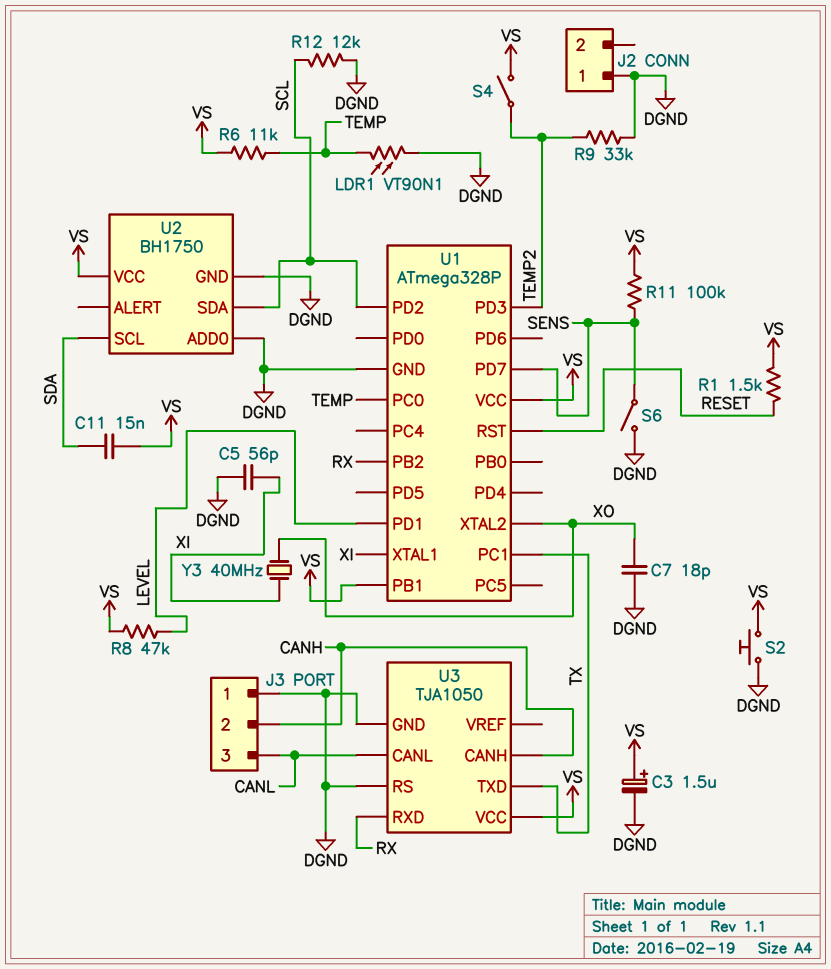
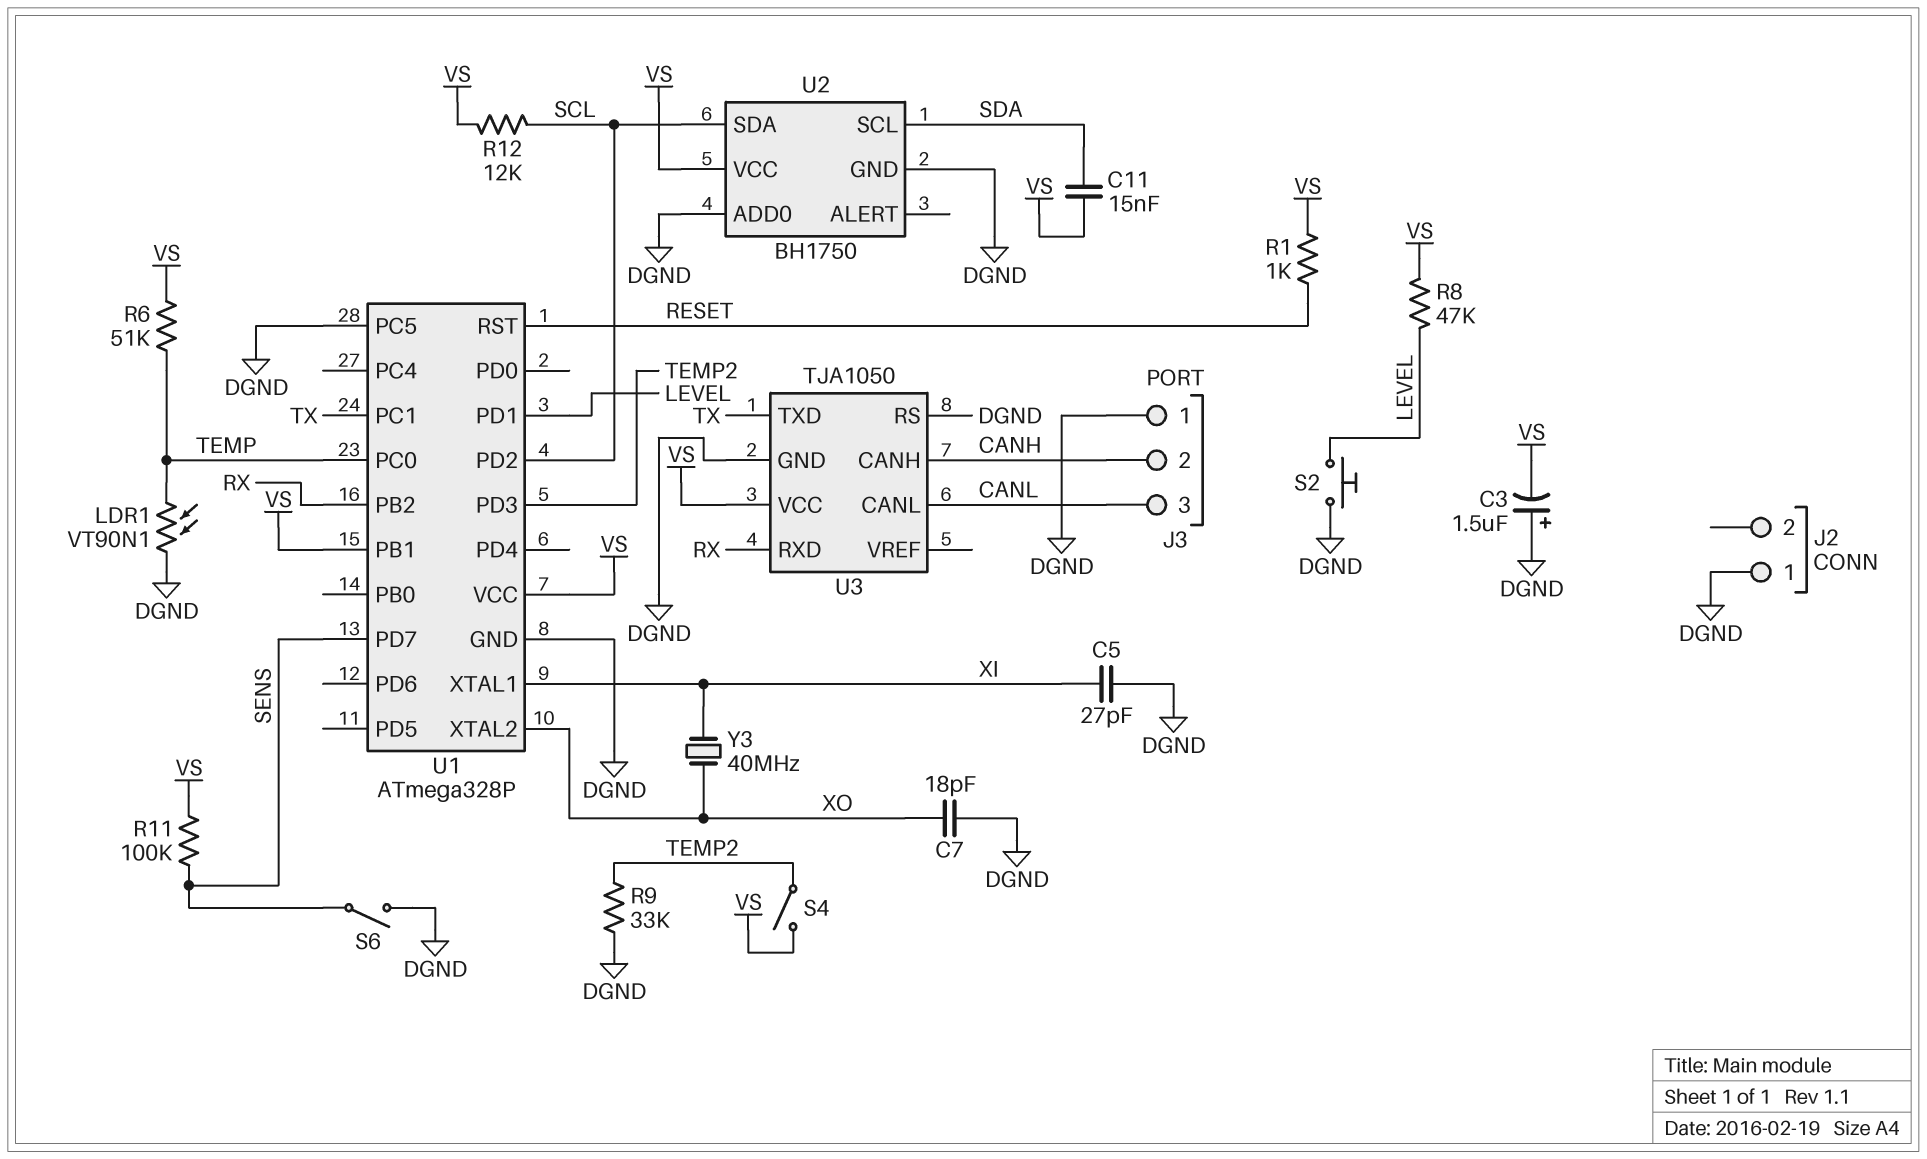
C3: 1.5uF (plus VS, minus DGND) -> 1.5uF (plus DGND, minus VS)
C5: 56pF (DGND, XI) -> 27pF (DGND, XI)
R1: 1.5k (RESET, VS) -> 1k (RESET, VS)
R6: 11k (TEMP, VS) -> 51k (TEMP, VS)
R12: 12k (DGND, SCL) -> 12k (SCL, VS)
S2: button (DGND, VS) -> button (DGND, LEVEL)
U1 pin PC5: none -> DGND

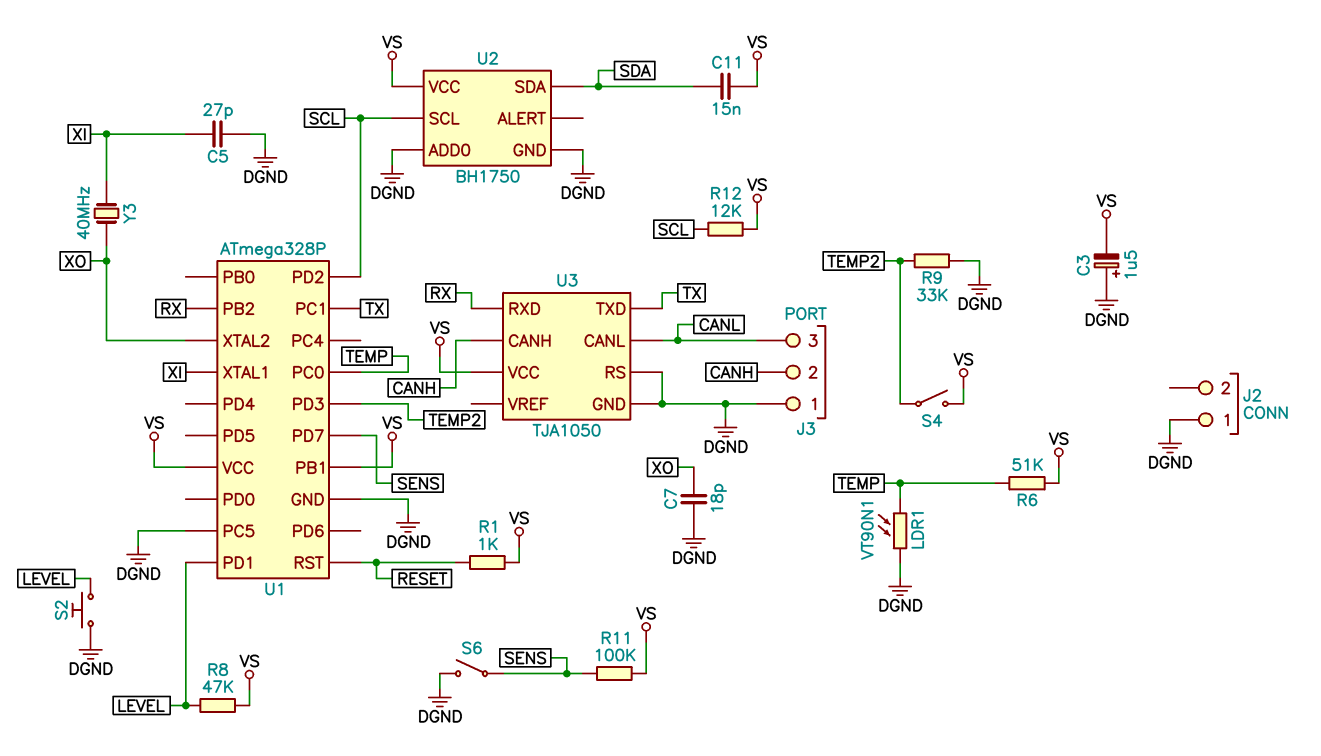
U2 pin SCL: SDA -> SCL
U2 pin SDA: SCL -> SDA

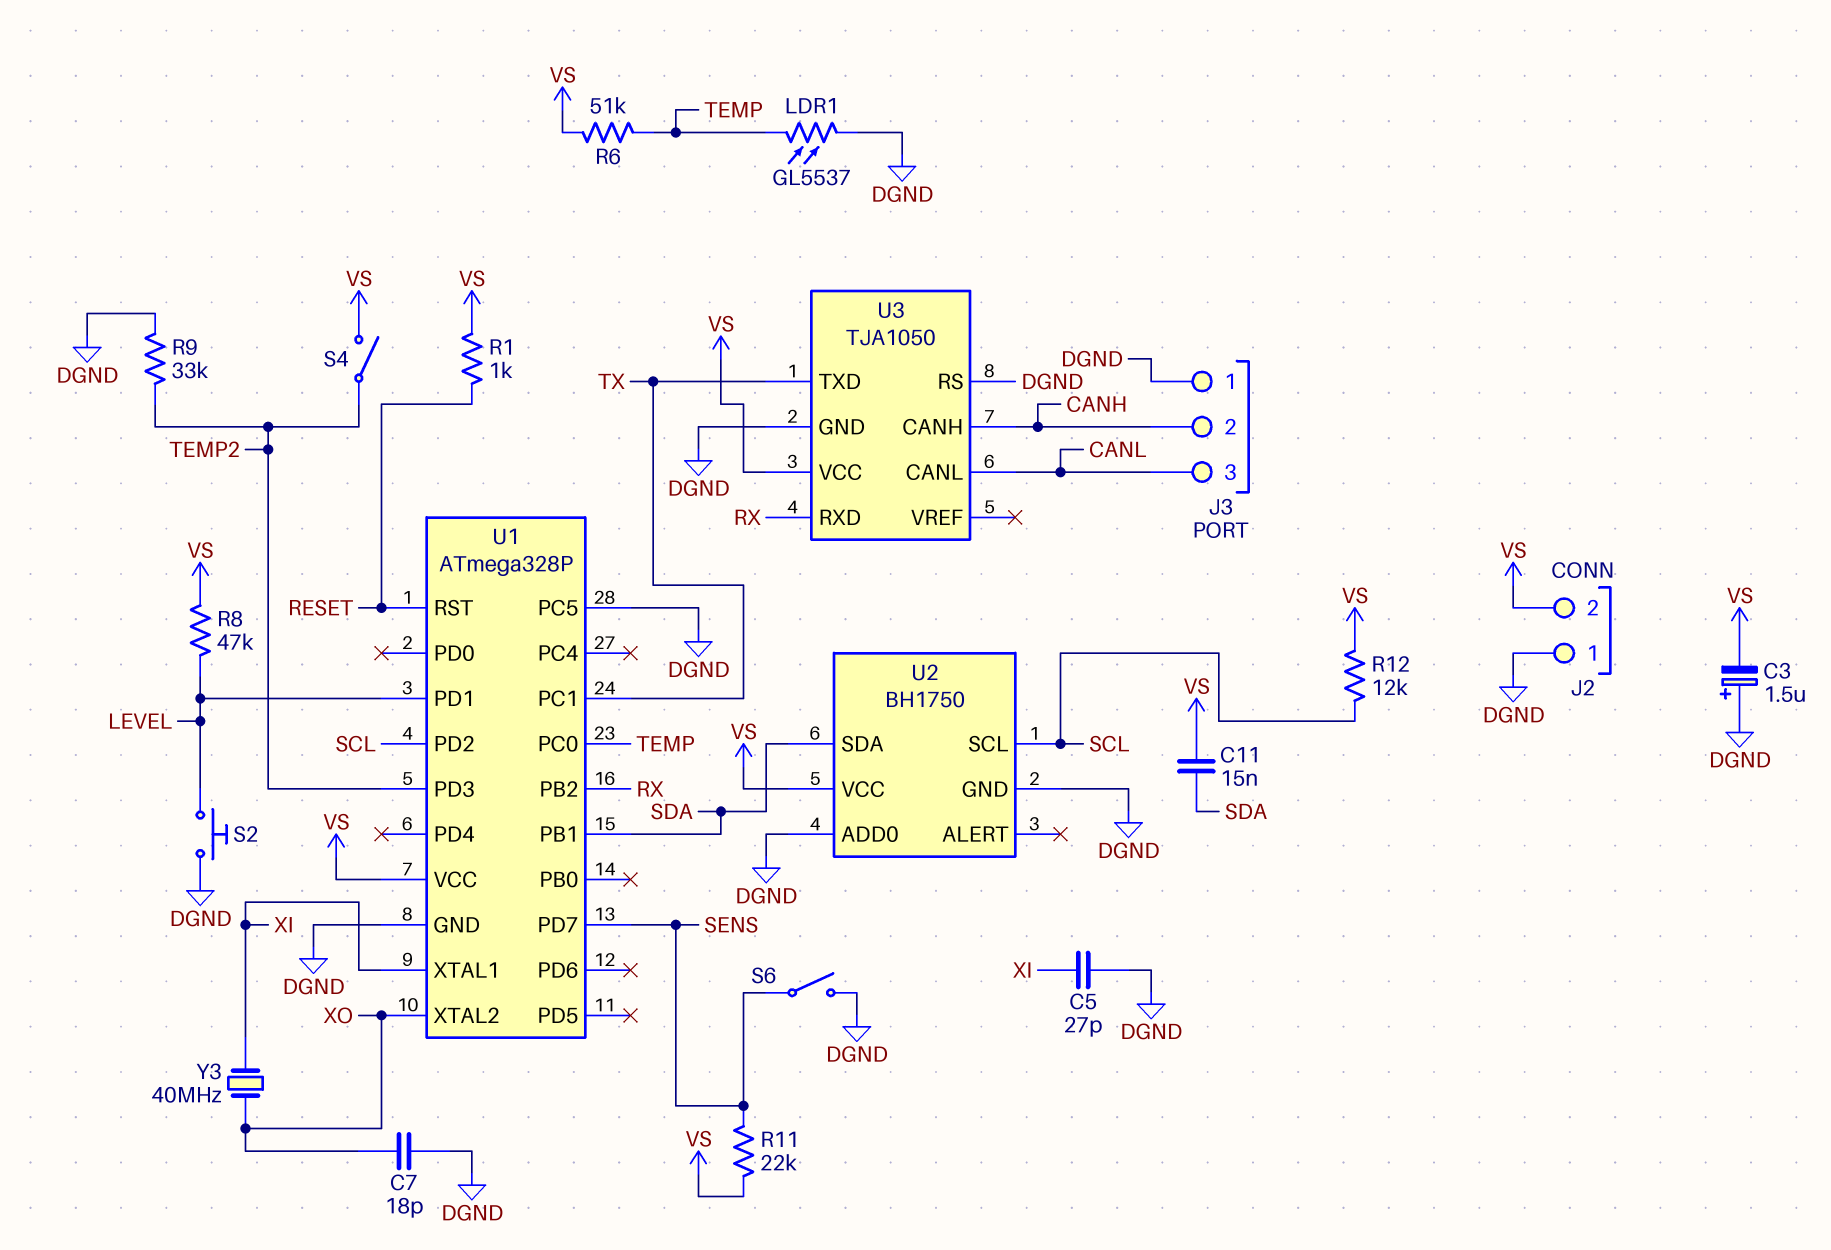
J2 pin 2: none -> VS
LDR1: VT90N1 (DGND, TEMP) -> GL5537 (DGND, TEMP)
R11: 100k (SENS, VS) -> 22k (SENS, VS)
U1 pin PB1: VS -> SDA

